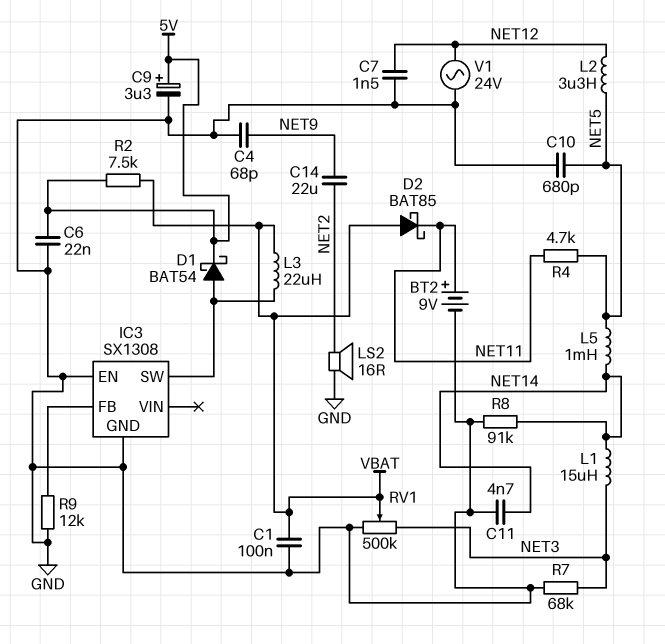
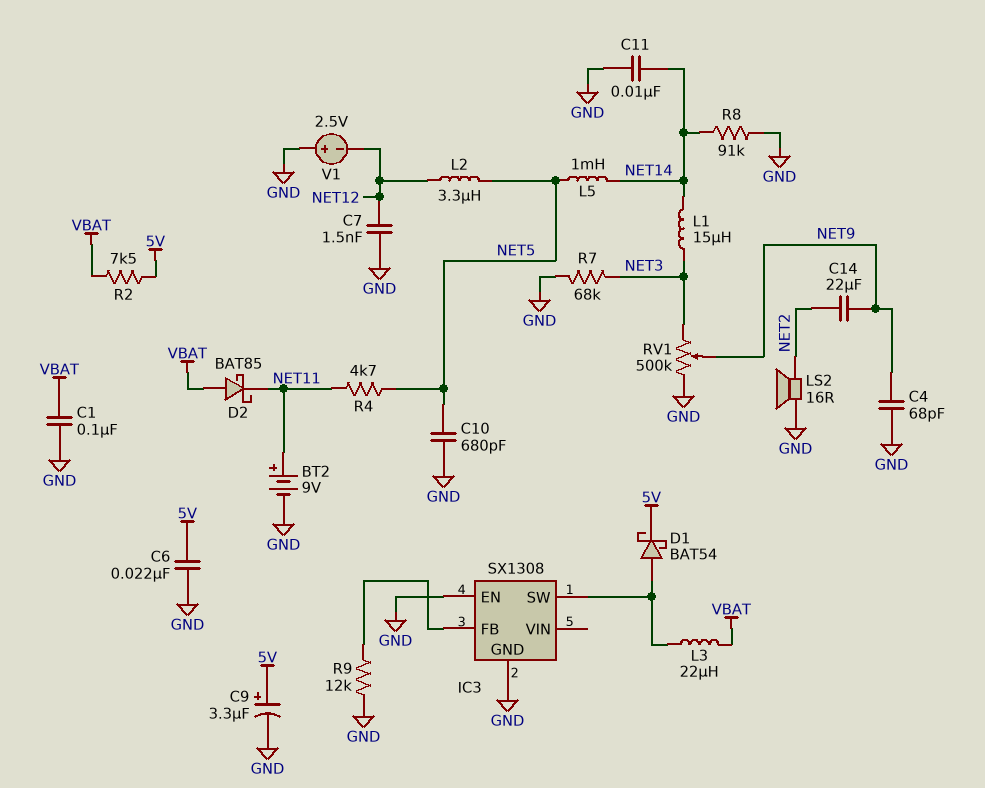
C11: 4.7nF (GND, NET14) -> 10nF (GND, NET14)
RV1: 500k (GND, NET3, wiper VBAT) -> 500k (GND, NET3, wiper NET9)
V1: AC 24V (GND, NET12) -> 2.5V (plus GND, minus NET12)

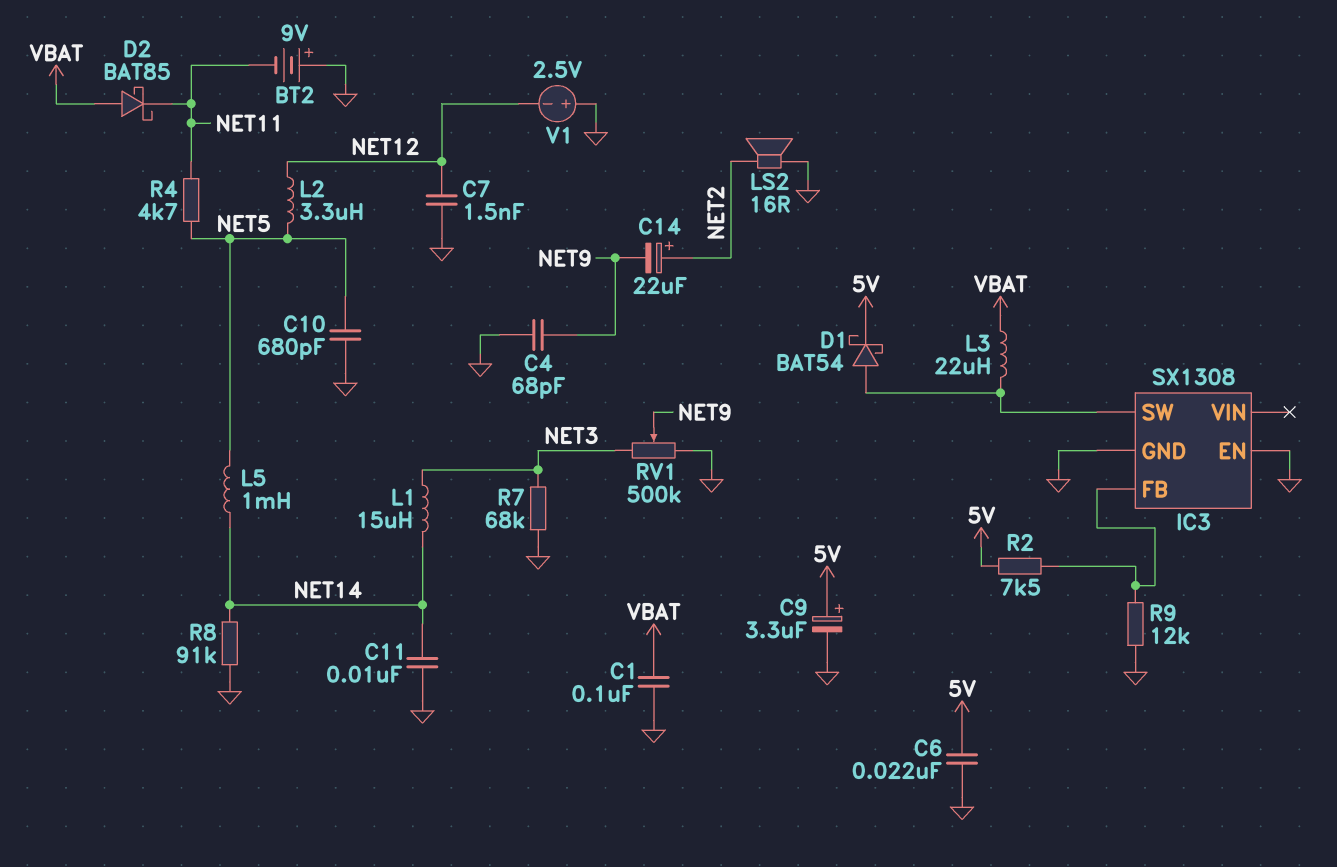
BT2: 9V (plus NET11, minus GND) -> 9V (plus GND, minus NET11)
C14: 22uF (NET2, NET9) -> 22uF (plus NET2, minus NET9)
R2: 7.5k (5V, VBAT) -> 7.5k (5V, IC3/FB)

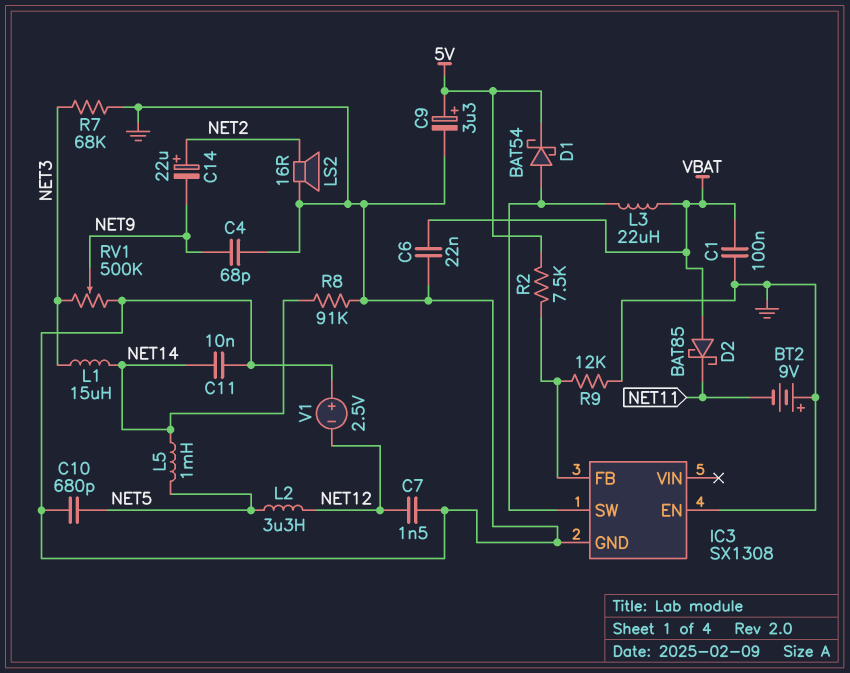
C6: 22nF (5V, GND) -> 22nF (GND, VBAT)
R4: 4.7k (NET5, NET11) -> none

